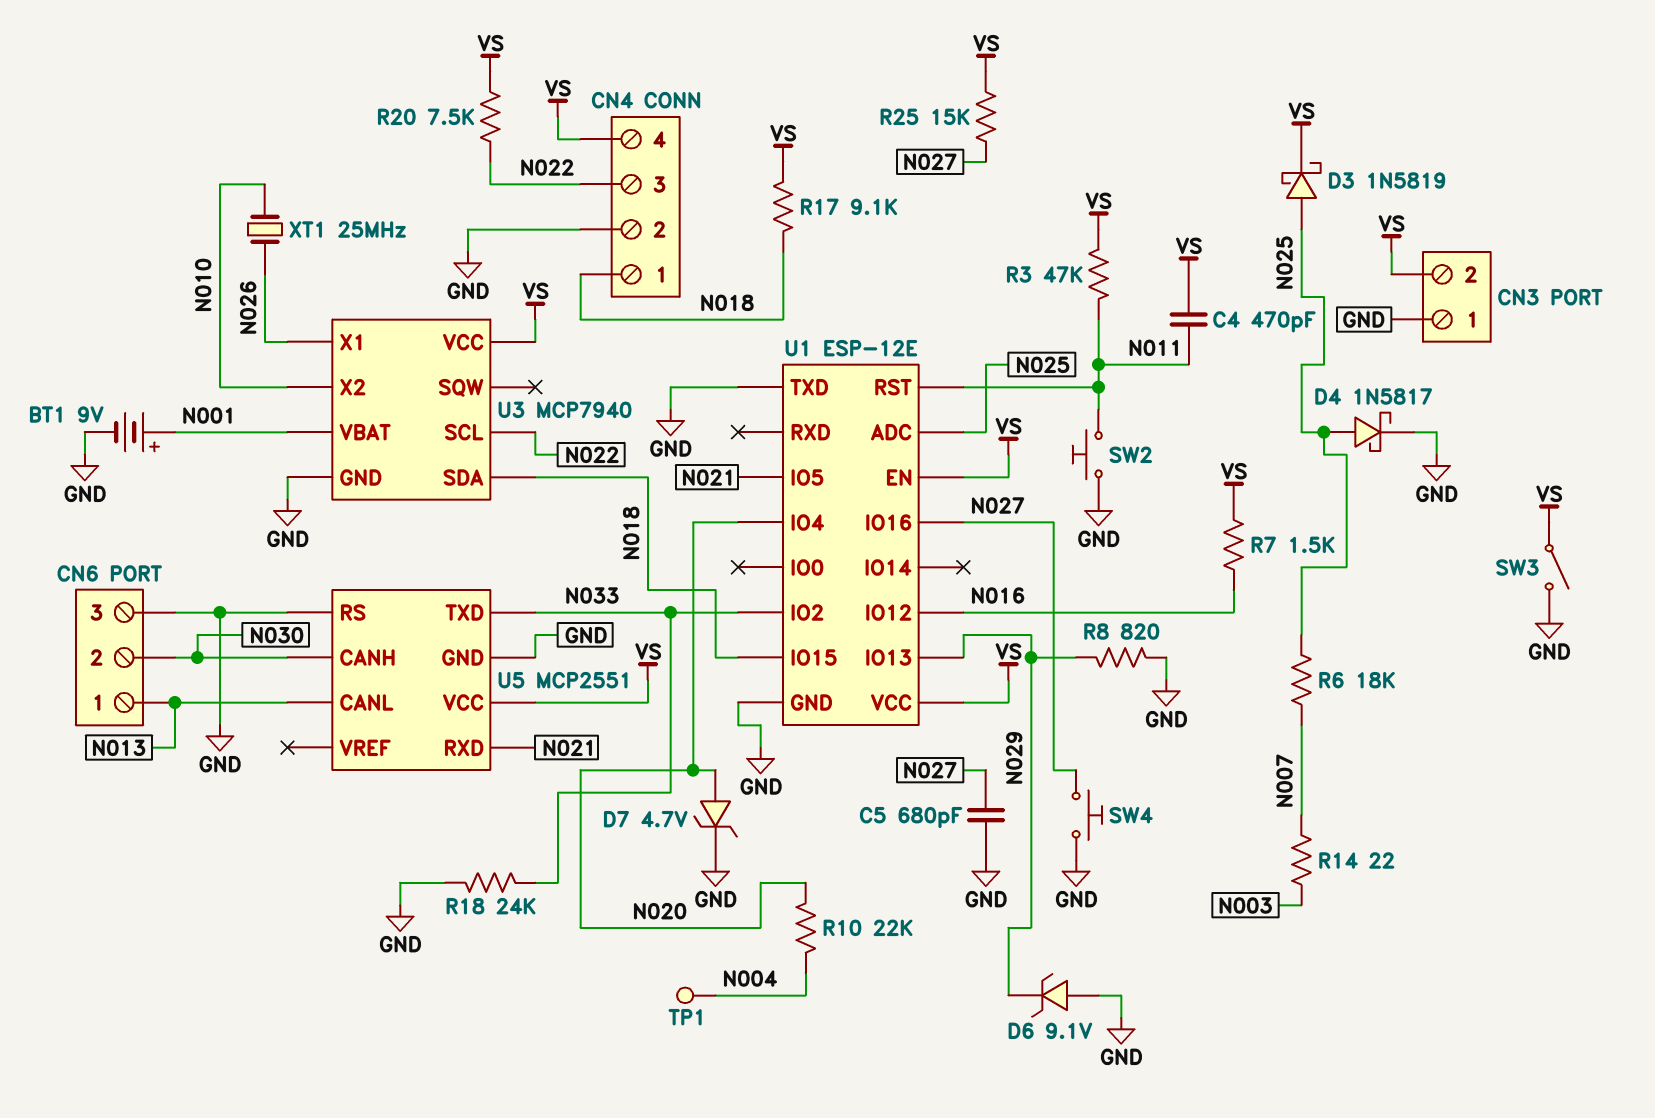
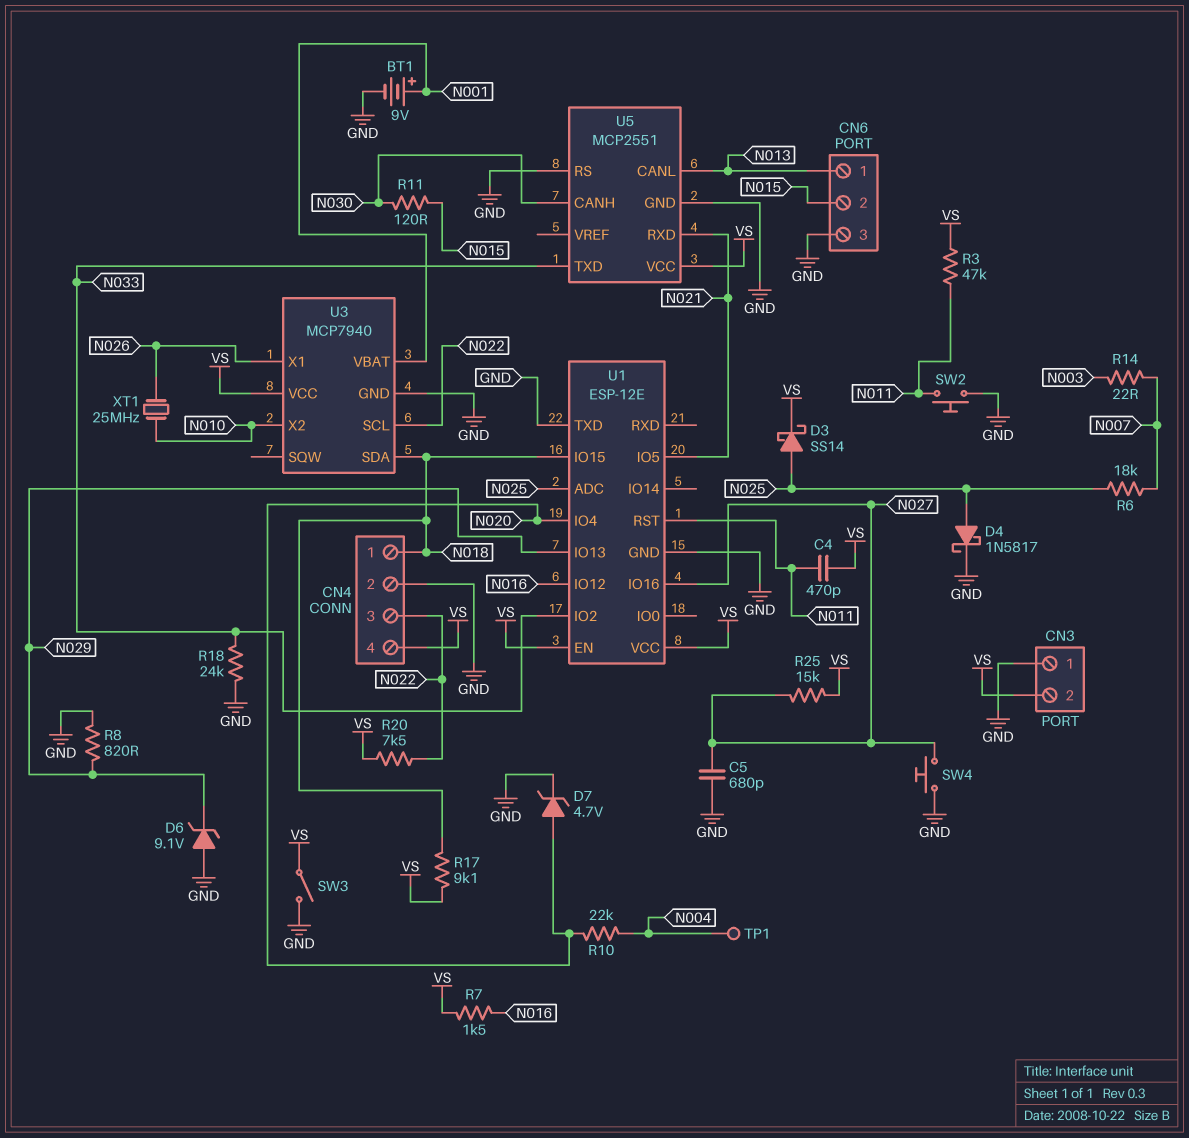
CN6 pin 2: N030 -> N015
D3: schottky 1N5819 (A N025, K VS) -> schottky SS14 (A N025, K VS)
R11: none -> 120 (N015, N030)

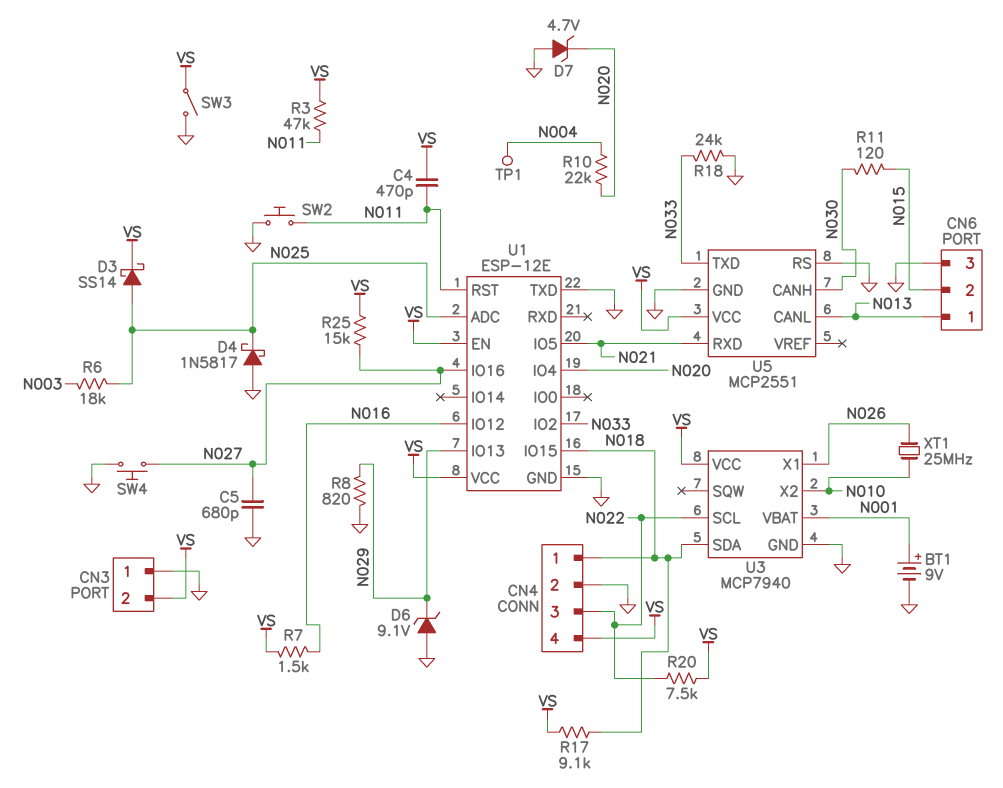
D4: schottky 1N5817 (A N025, K GND) -> schottky 1N5817 (A GND, K N025)
D7: zener 4.7V (A N020, K GND) -> zener 4.7V (A GND, K N020)
R6: 18k (N007, N025) -> 18k (N003, N025)
R14: 22 (N003, N007) -> none

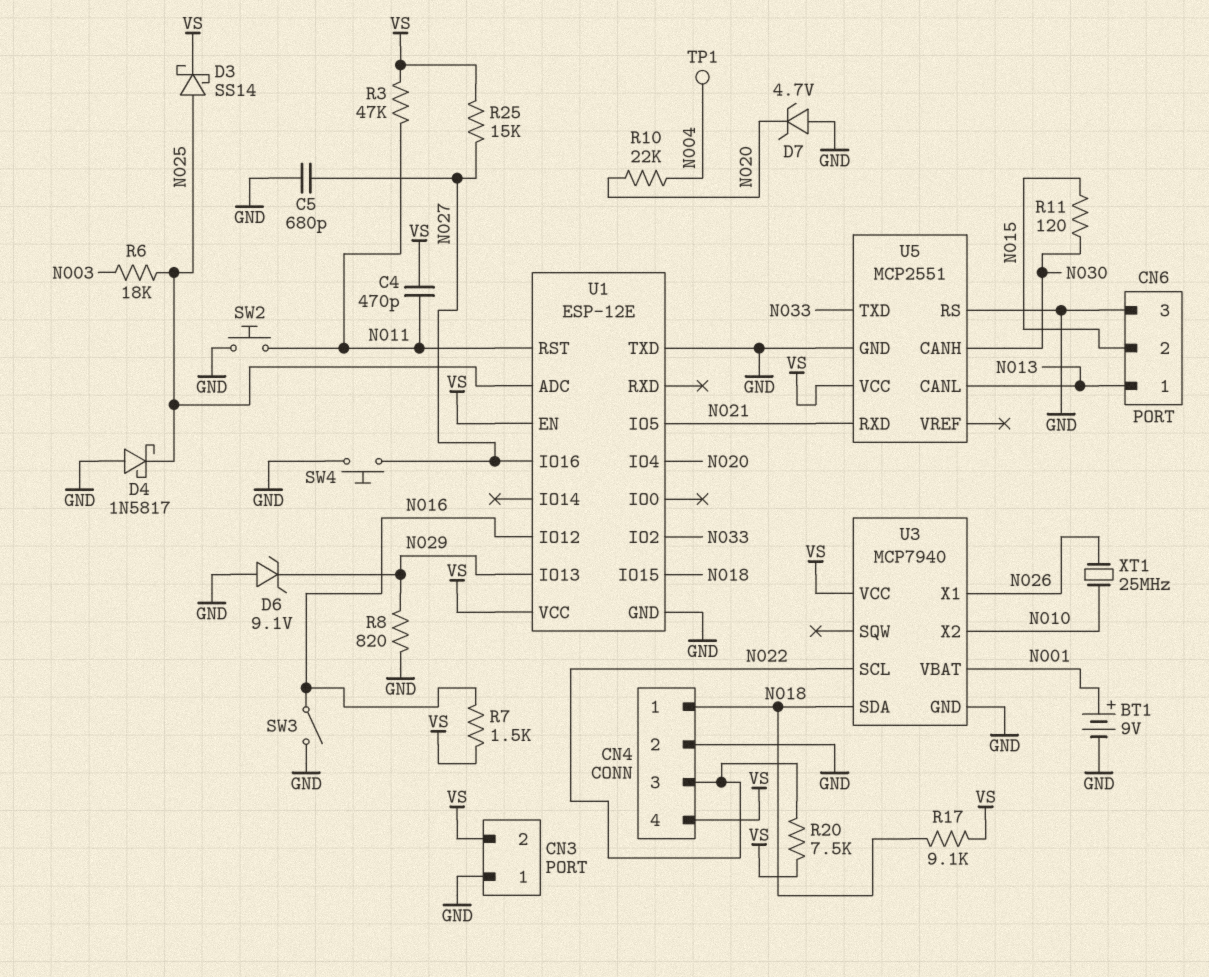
R18: 24k (GND, N033) -> none
SW3: switch (GND, VS) -> switch (GND, N016)

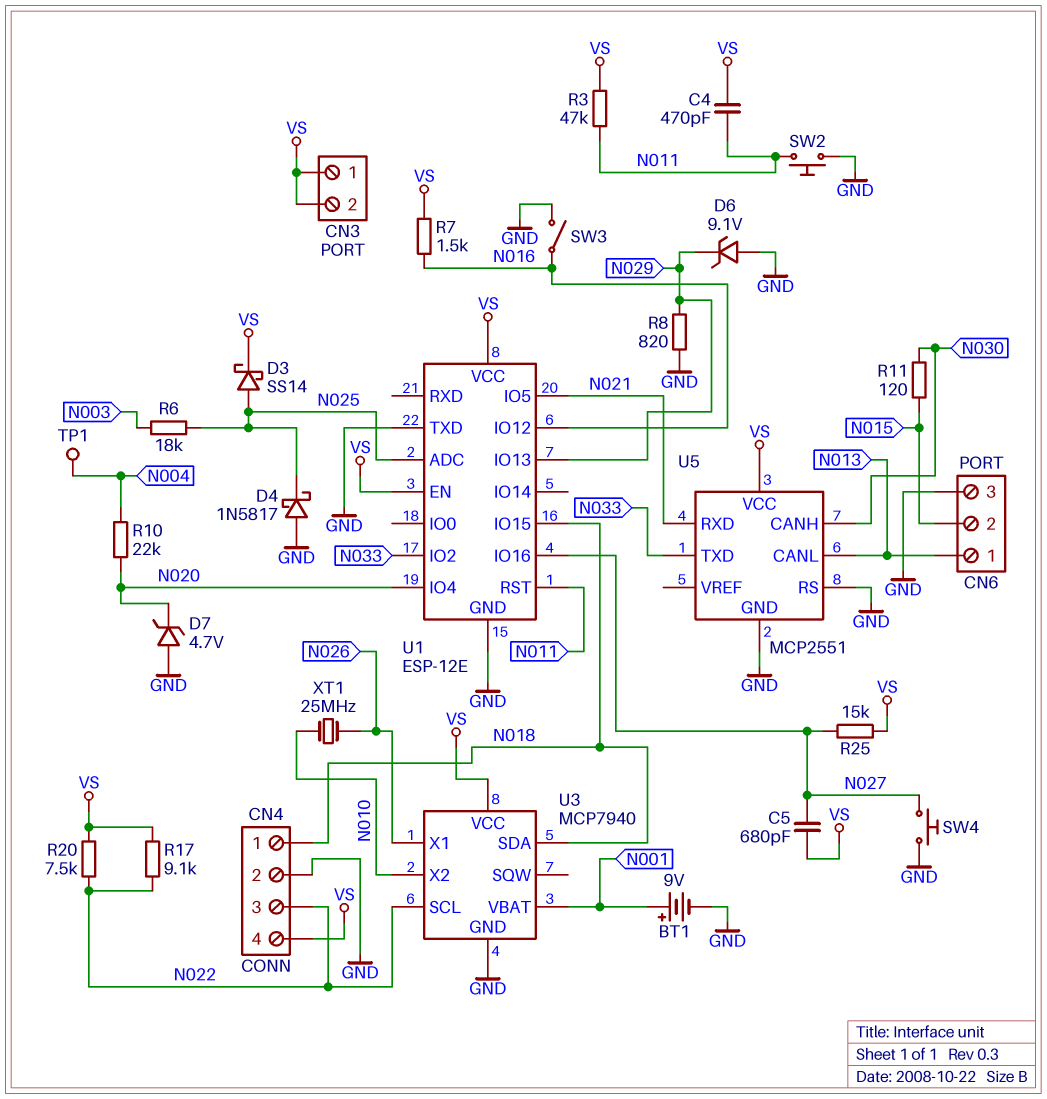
C5: 680pF (GND, N027) -> 680pF (N027, VS)
CN3 pin 1: GND -> VS
R17: 9.1k (N018, VS) -> 9.1k (N022, VS)

